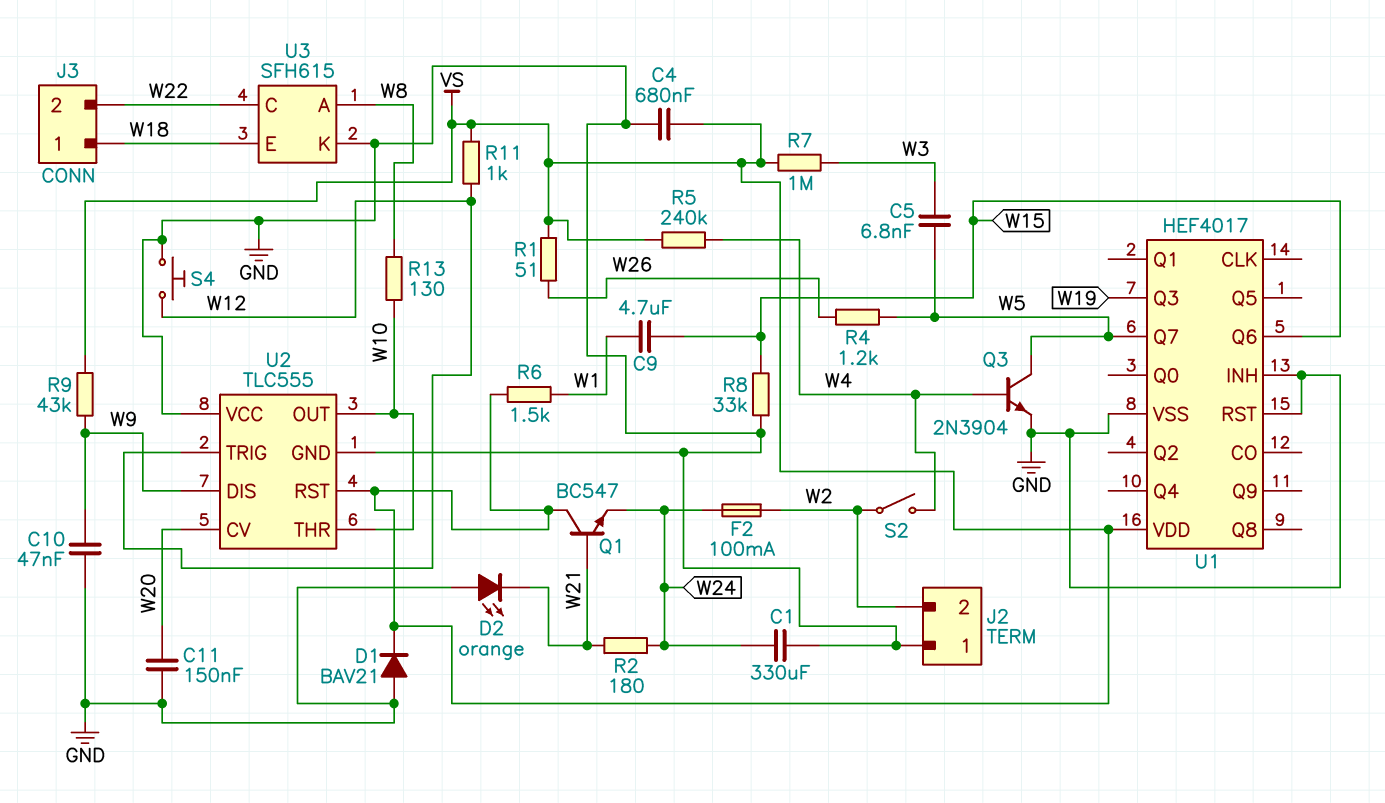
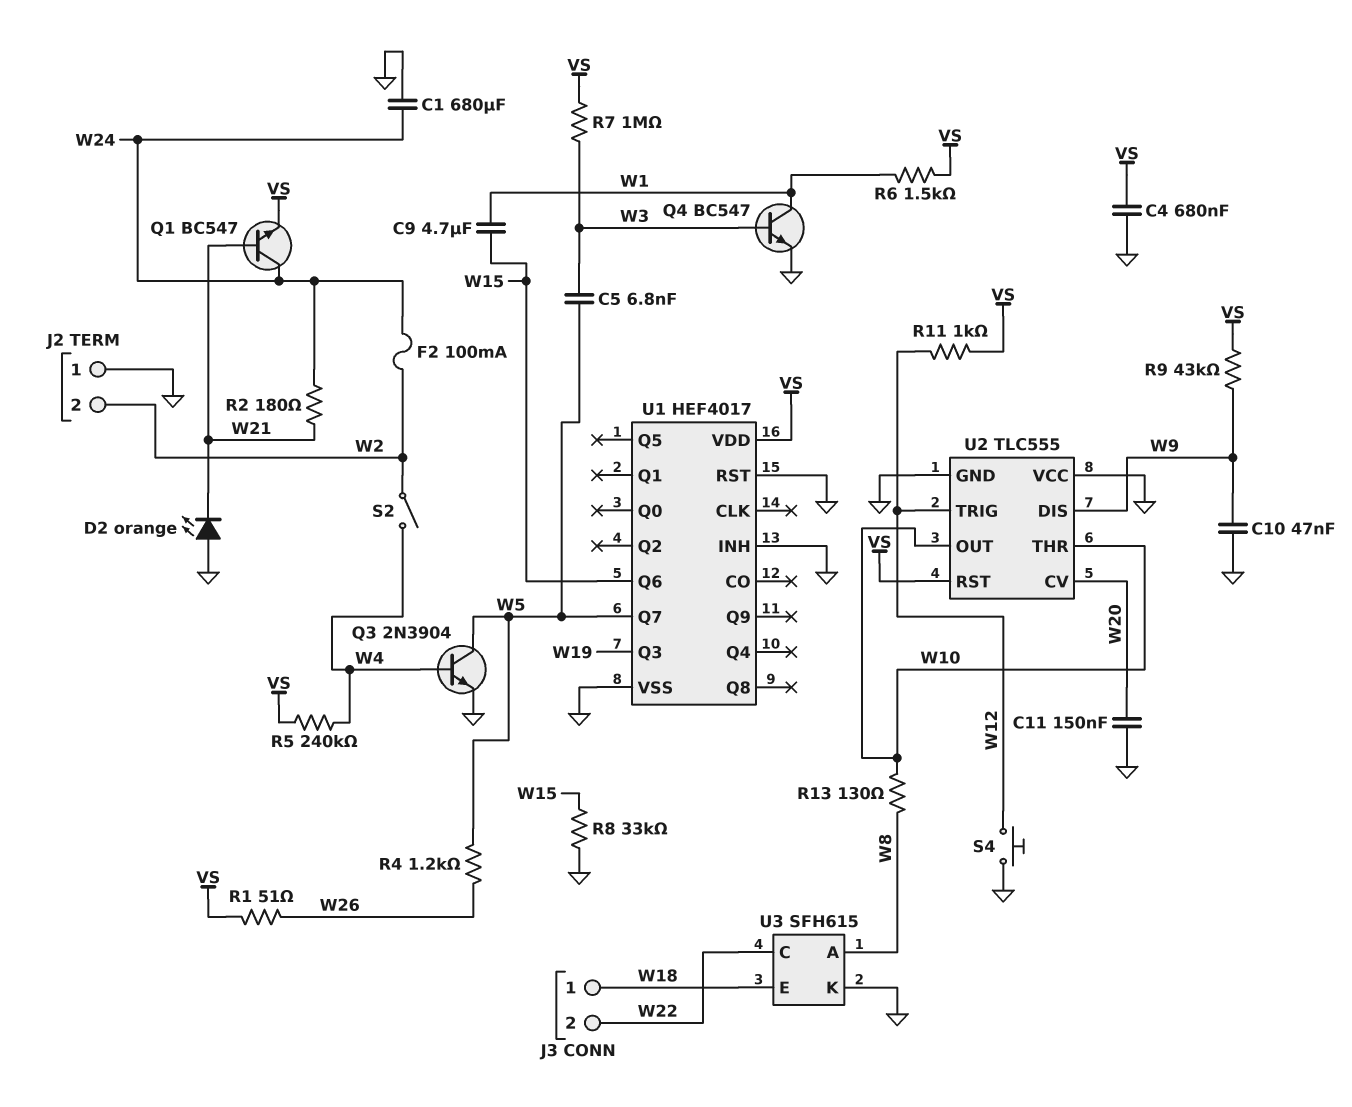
C1: 330uF (GND, W24) -> 680uF (GND, W24)
D1: diode BAV21 (A GND, K VS) -> none
Q1: NPN BC547 (B W21, C VS, E W24) -> NPN BC547 (B W21, C W24, E VS)
Q4: none -> NPN BC547 (B W3, C W1, E GND)

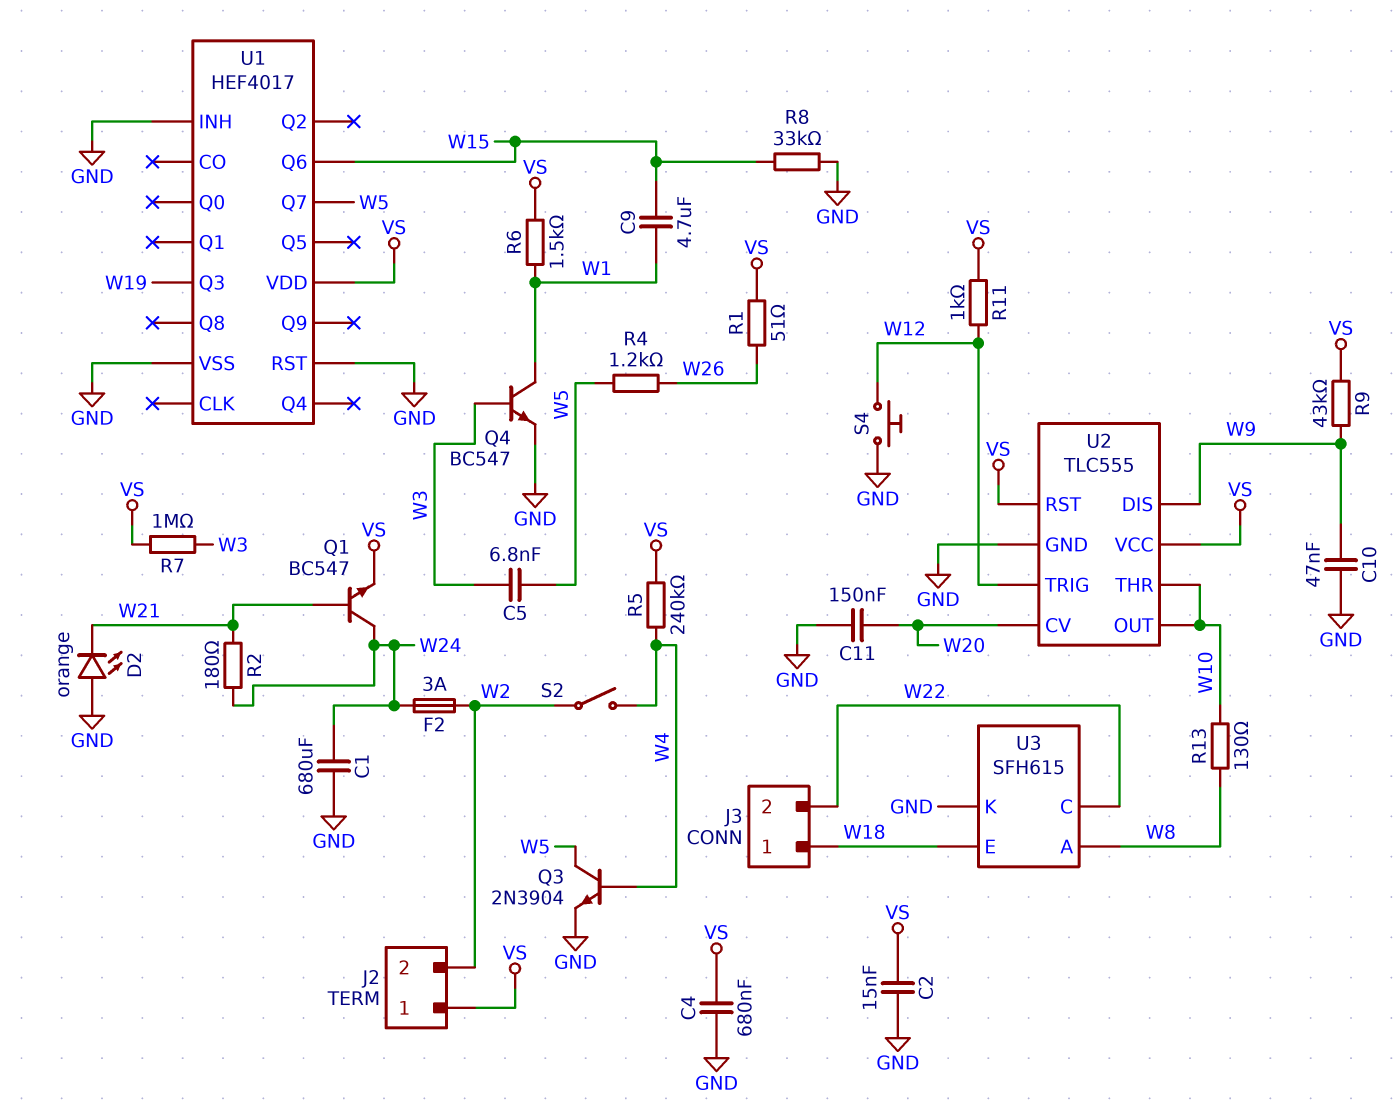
C2: none -> 15nF (GND, VS)
F2: 100mA (W2, W24) -> 3A (W2, W24)
J2 pin 1: GND -> VS
U2 pin VCC: GND -> VS

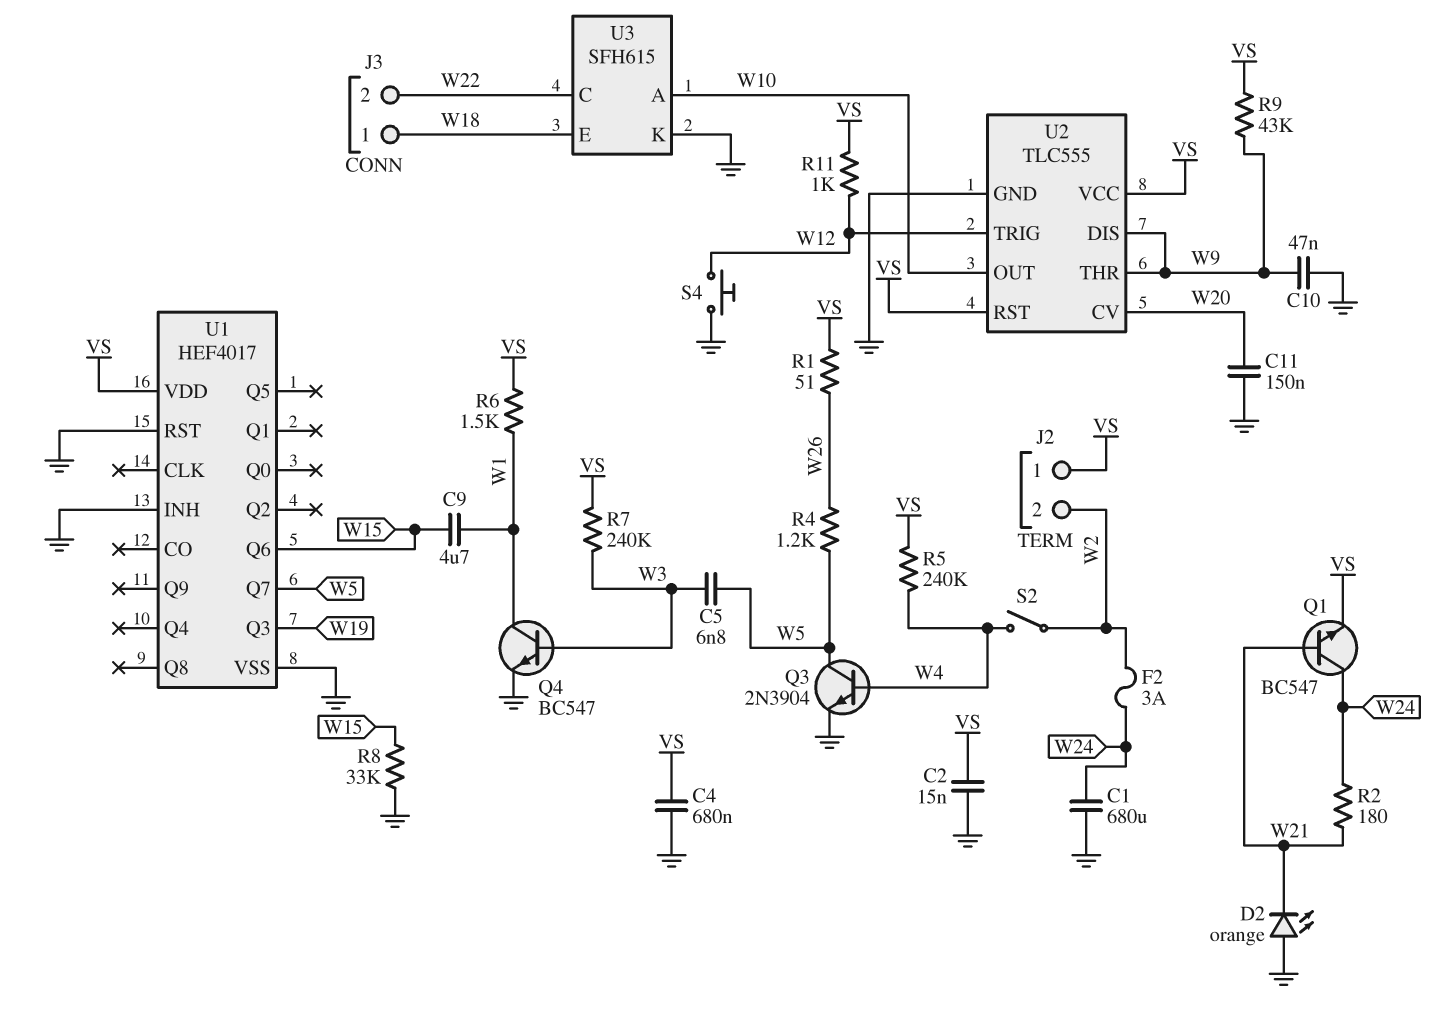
R7: 1M (VS, W3) -> 240k (VS, W3)
R13: 130 (W8, W10) -> none
U2 pin THR: W10 -> W9
U3 pin A: W8 -> W10

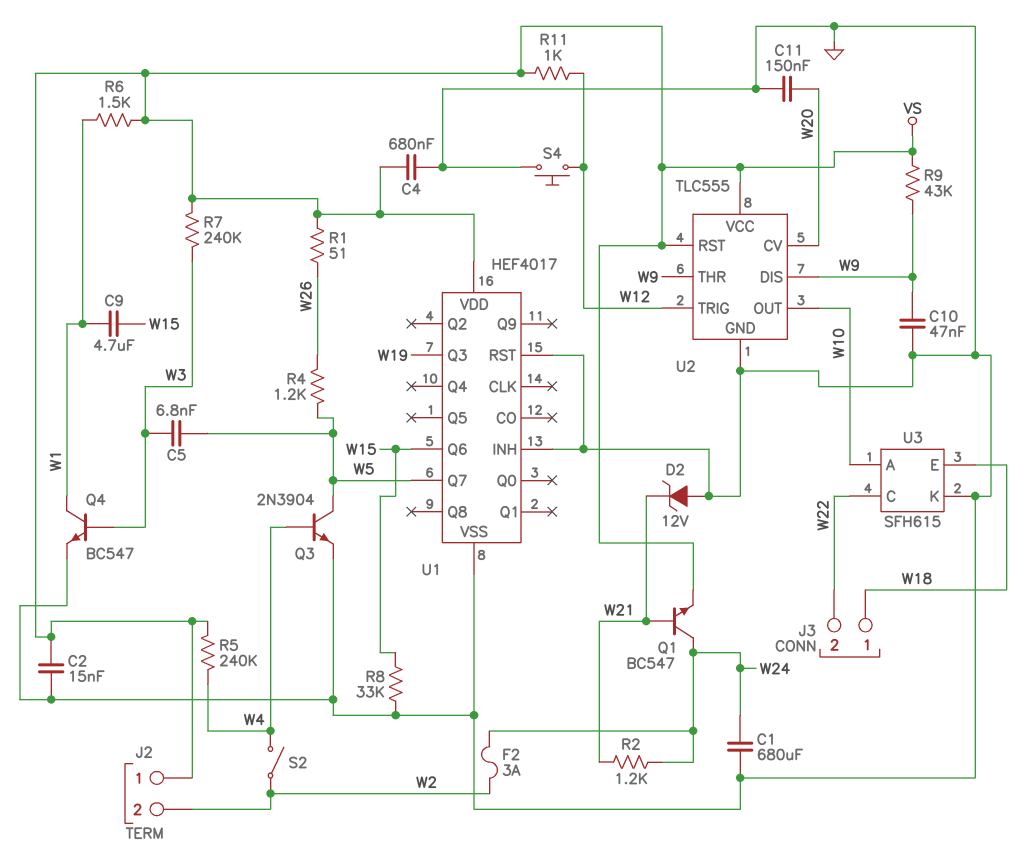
D2: LED orange (A GND, K W21) -> zener 12V (A GND, K W21)
R2: 180 (W21, W24) -> 1.2k (W21, W24)

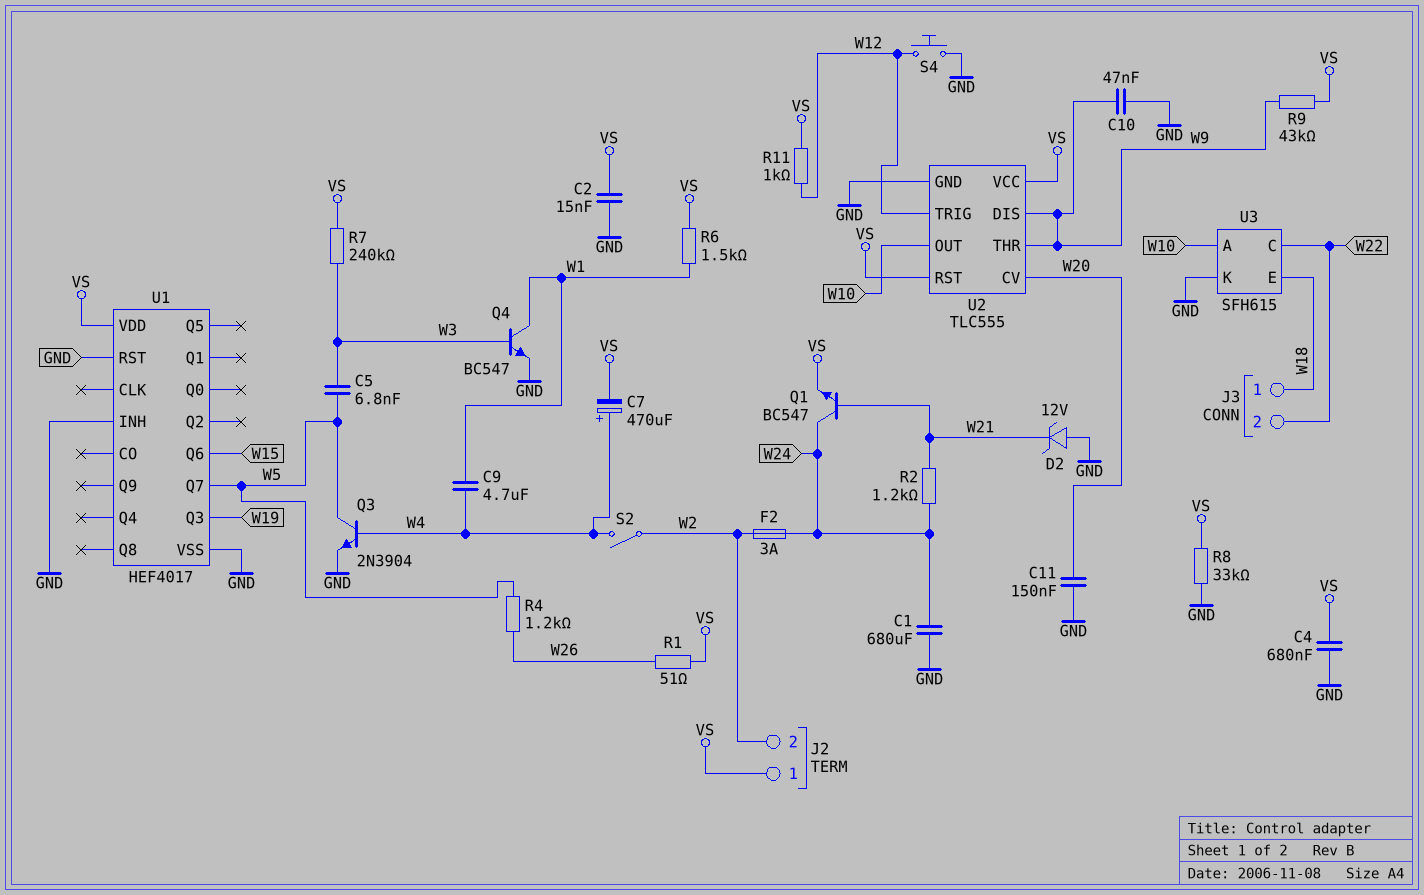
C7: none -> 470uF (plus W4, minus VS)
C9: 4.7uF (W1, W15) -> 4.7uF (W1, W4)
R5: 240k (VS, W4) -> none
R8: 33k (GND, W15) -> 33k (GND, VS)

